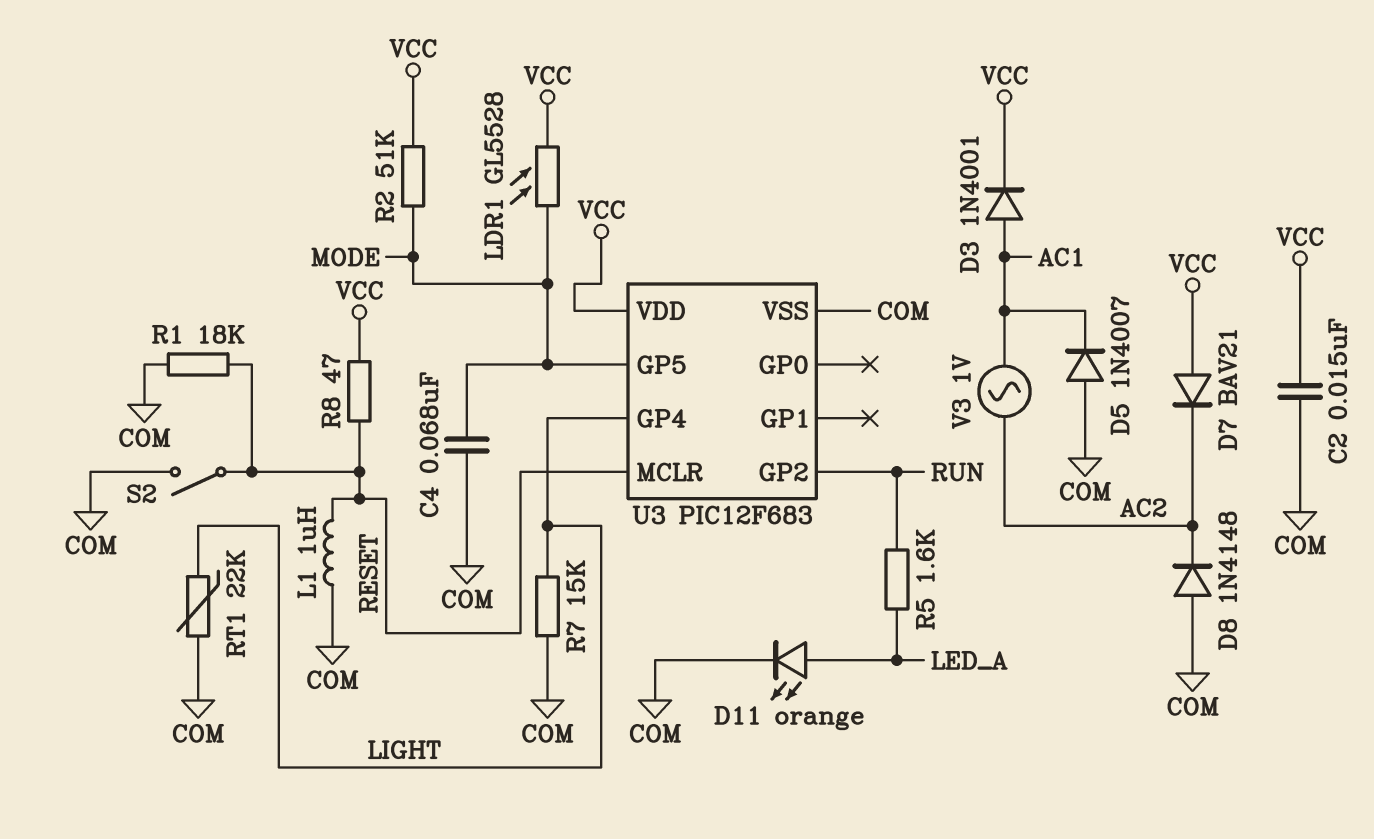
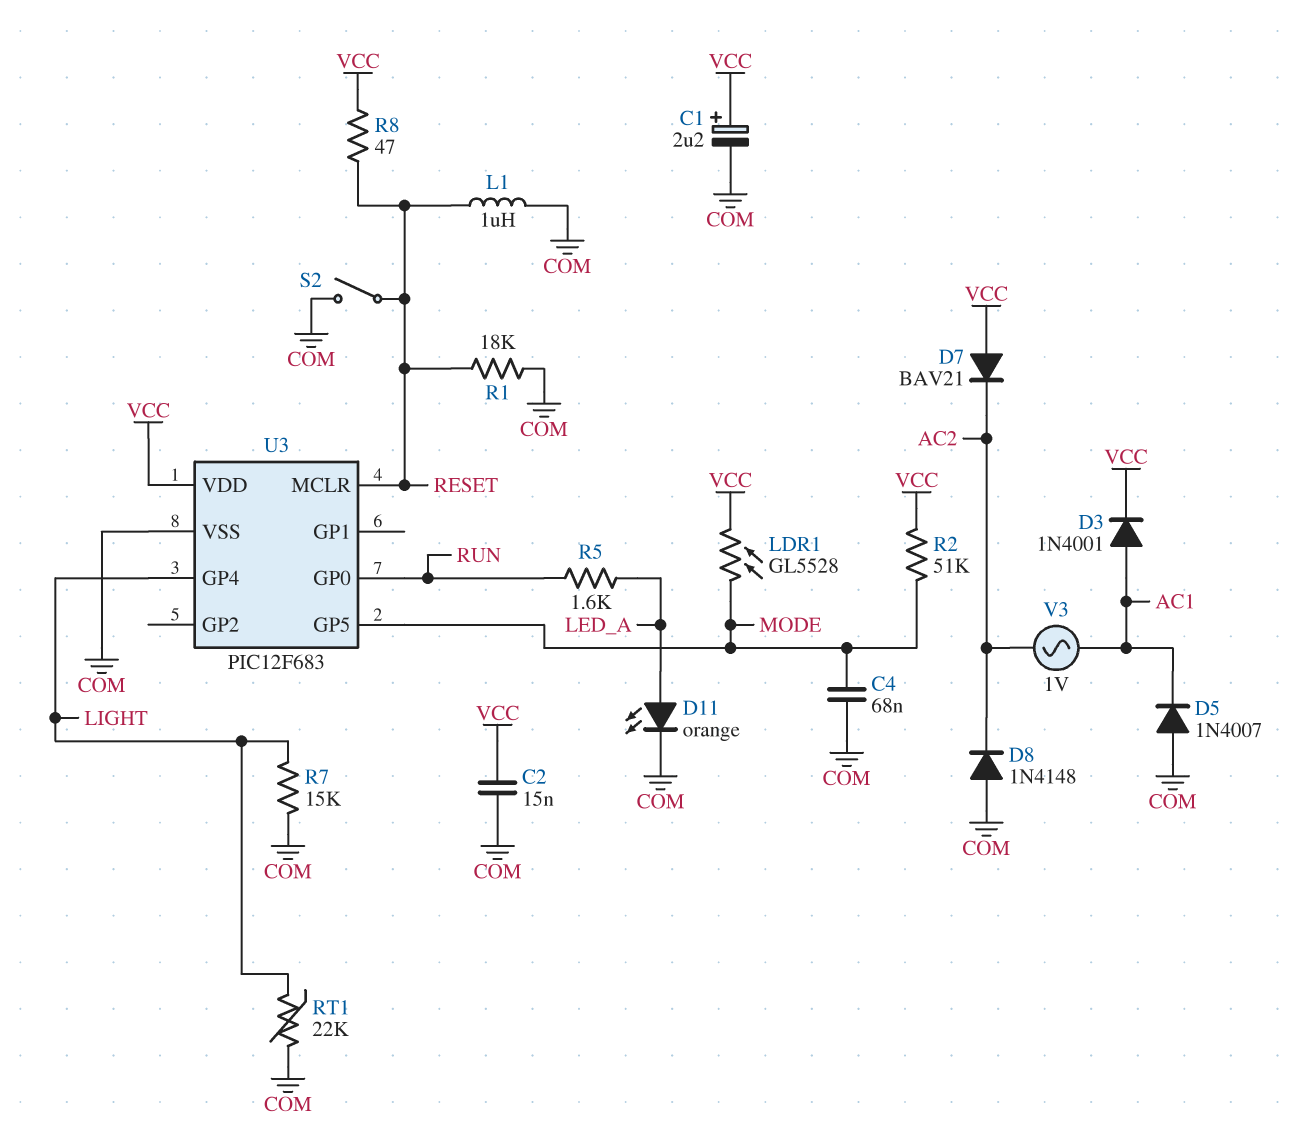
C1: none -> 2.2uF (plus VCC, minus COM)
U3 pin GP0: none -> RUN
U3 pin GP2: RUN -> none

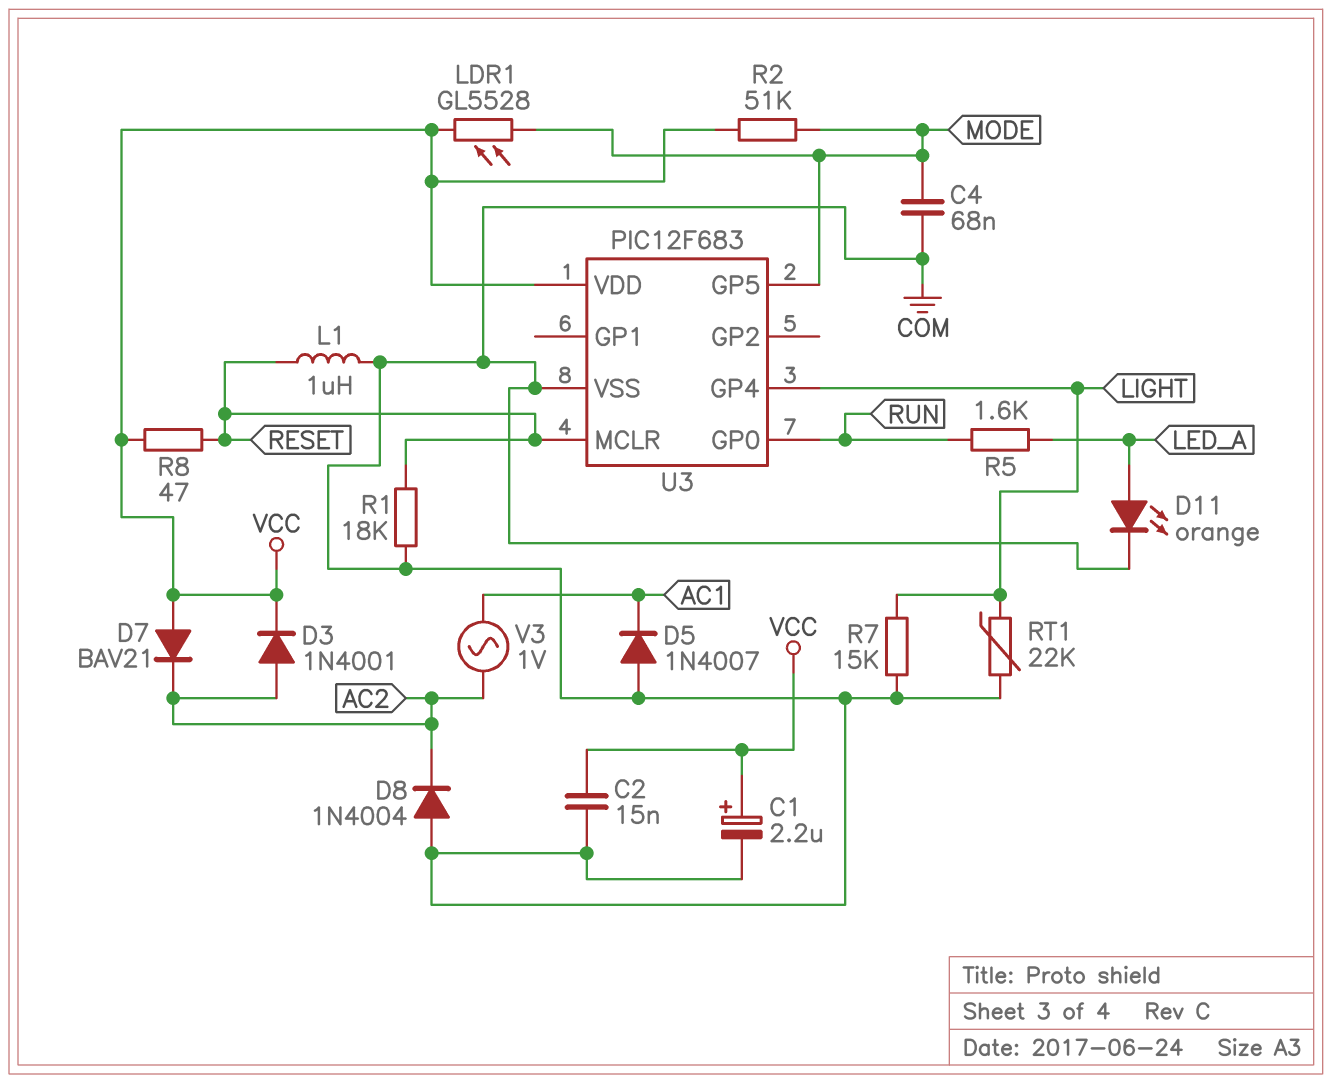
D3: diode 1N4001 (A AC1, K VCC) -> diode 1N4001 (A AC2, K VCC)
D8: diode 1N4148 (A COM, K AC2) -> diode 1N4004 (A COM, K AC2)
S2: switch (COM, RESET) -> none

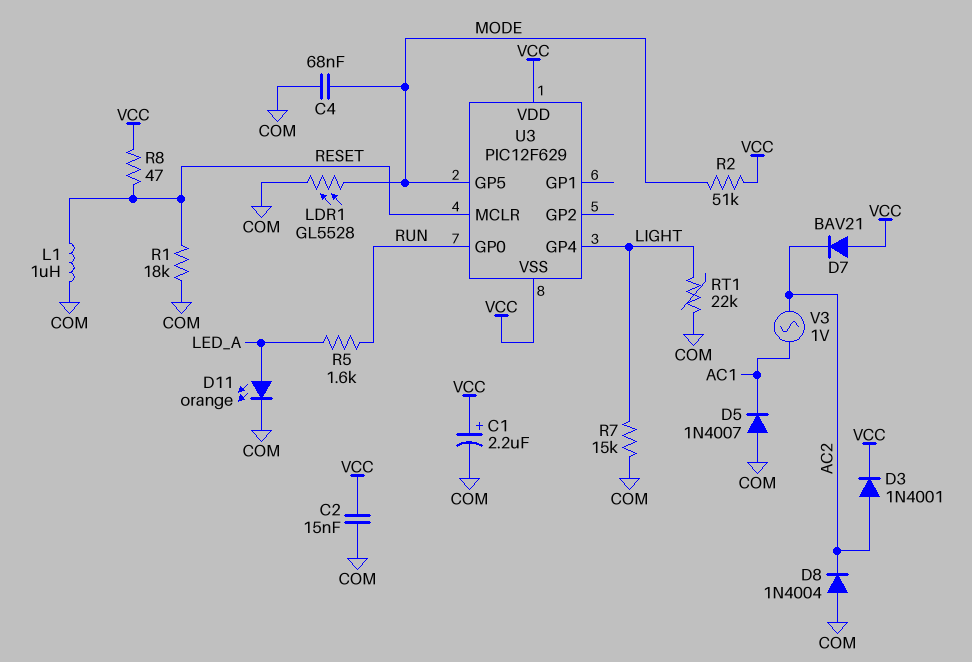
LDR1: GL5528 (MODE, VCC) -> GL5528 (COM, MODE)
U3: PIC12F683 -> PIC12F629
U3 pin VSS: COM -> VCC

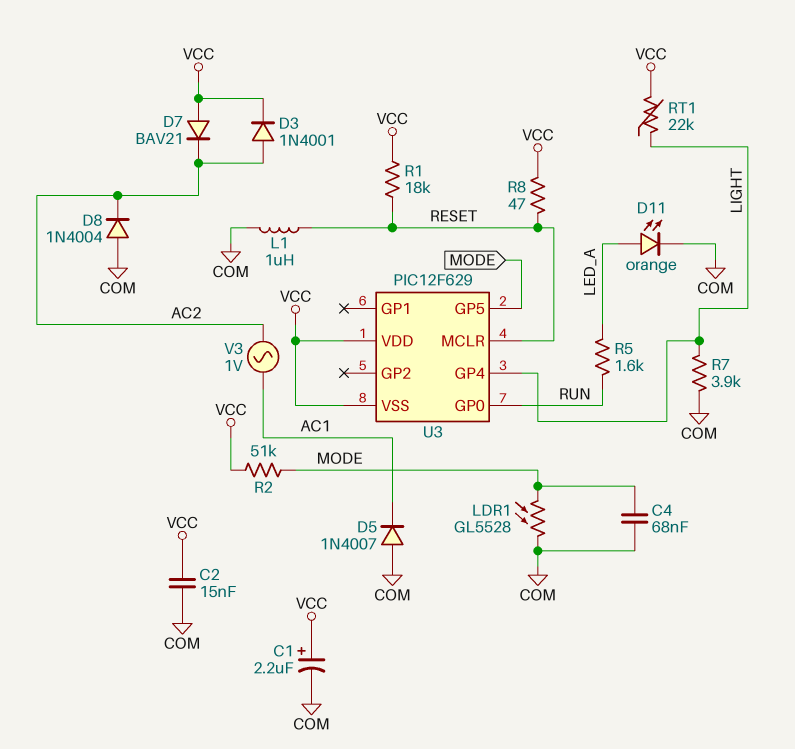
R1: 18k (COM, RESET) -> 18k (RESET, VCC)
R7: 15k (COM, LIGHT) -> 3.9k (COM, LIGHT)
RT1: 22k (COM, LIGHT) -> 22k (LIGHT, VCC)

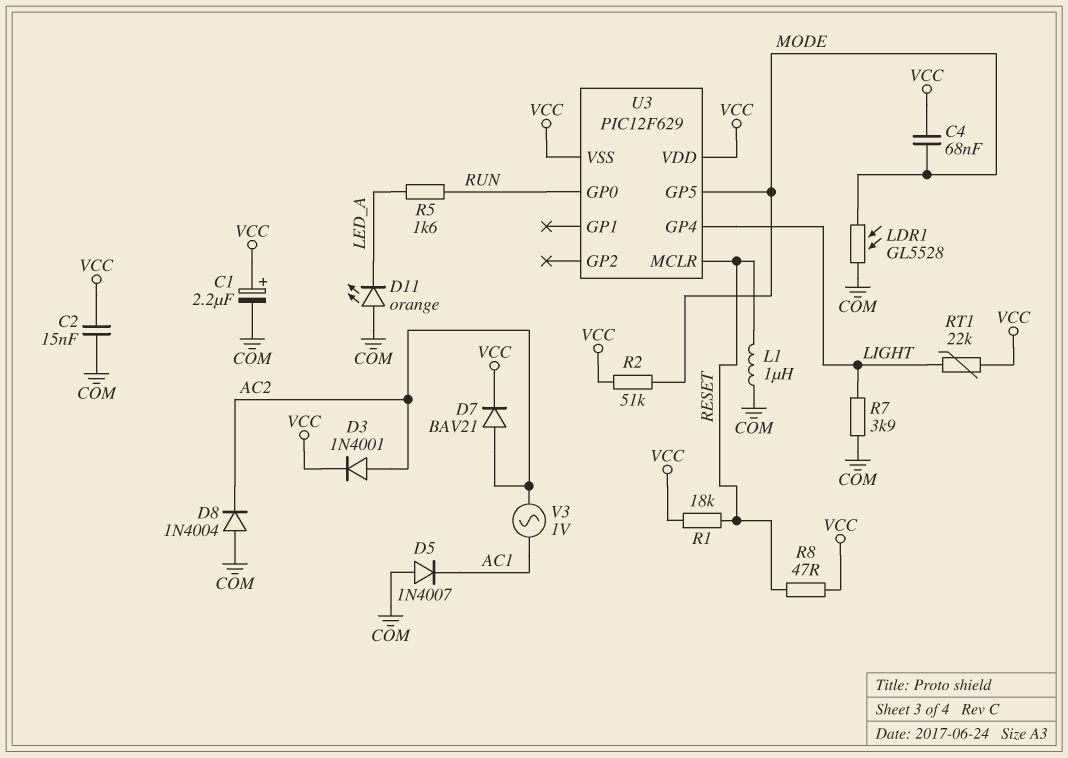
C4: 68nF (COM, MODE) -> 68nF (MODE, VCC)
D7: diode BAV21 (A VCC, K AC2) -> diode BAV21 (A AC2, K VCC)
D11: LED orange (A LED_A, K COM) -> LED orange (A COM, K LED_A)

